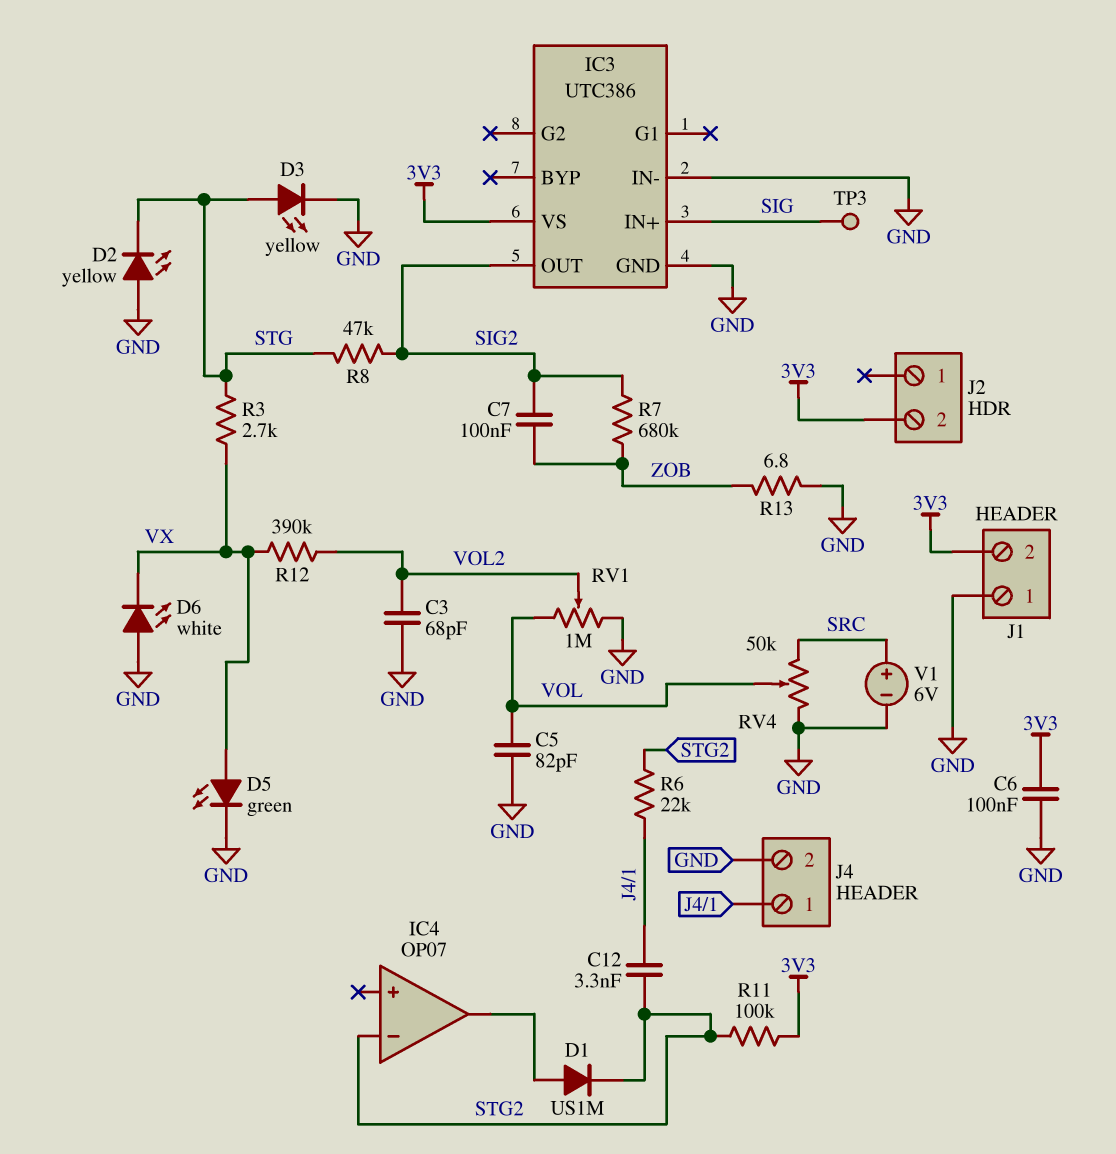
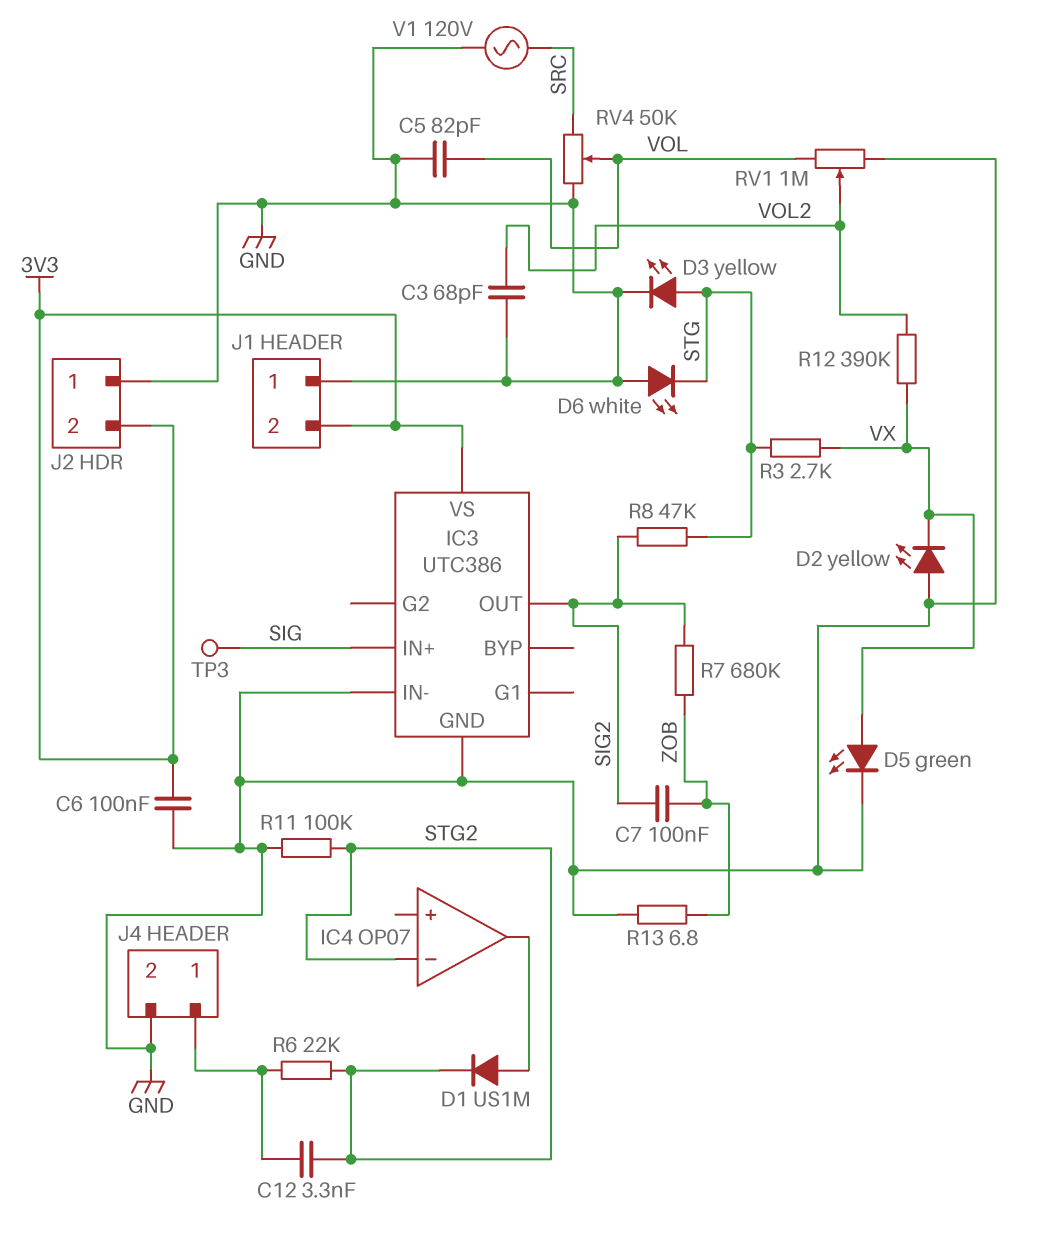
D2: LED yellow (A GND, K STG) -> LED yellow (A GND, K VX)
D6: LED white (A GND, K VX) -> LED white (A GND, K STG)
J2 pin 1: none -> GND
R11: 100k (3V3, STG2) -> 100k (GND, STG2)
V1: 6V (plus SRC, minus GND) -> AC 120V (GND, SRC)

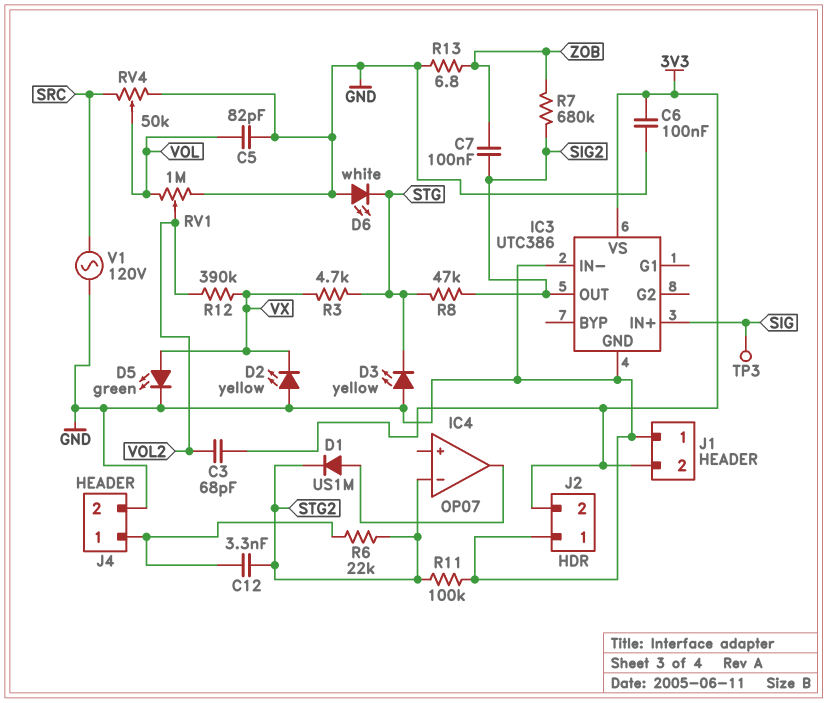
C3: 68pF (GND, VOL2) -> 68pF (3V3, VOL2)
D3: LED yellow (A STG, K GND) -> LED yellow (A GND, K STG)
R3: 2.7k (STG, VX) -> 4.7k (STG, VX)

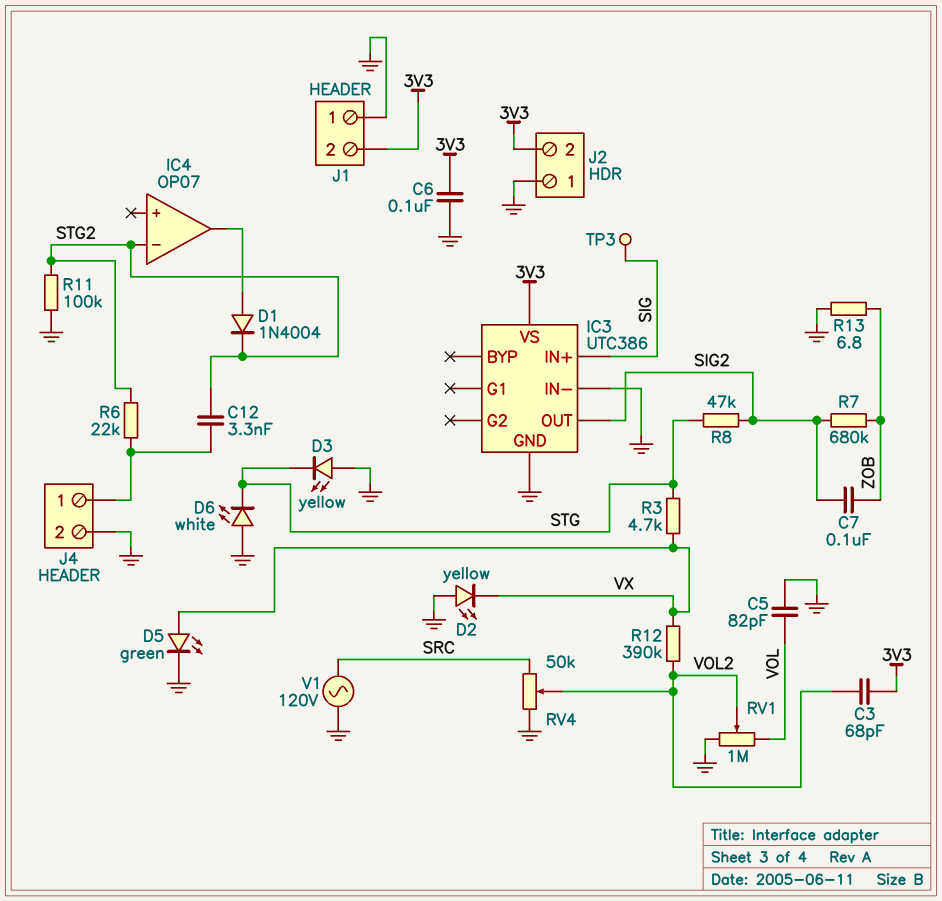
D1: diode US1M (A IC4/out, K STG2) -> diode 1N4004 (A IC4/out, K STG2)
RV4: 50k (GND, SRC, wiper VOL) -> 50k (GND, SRC, wiper VOL2)

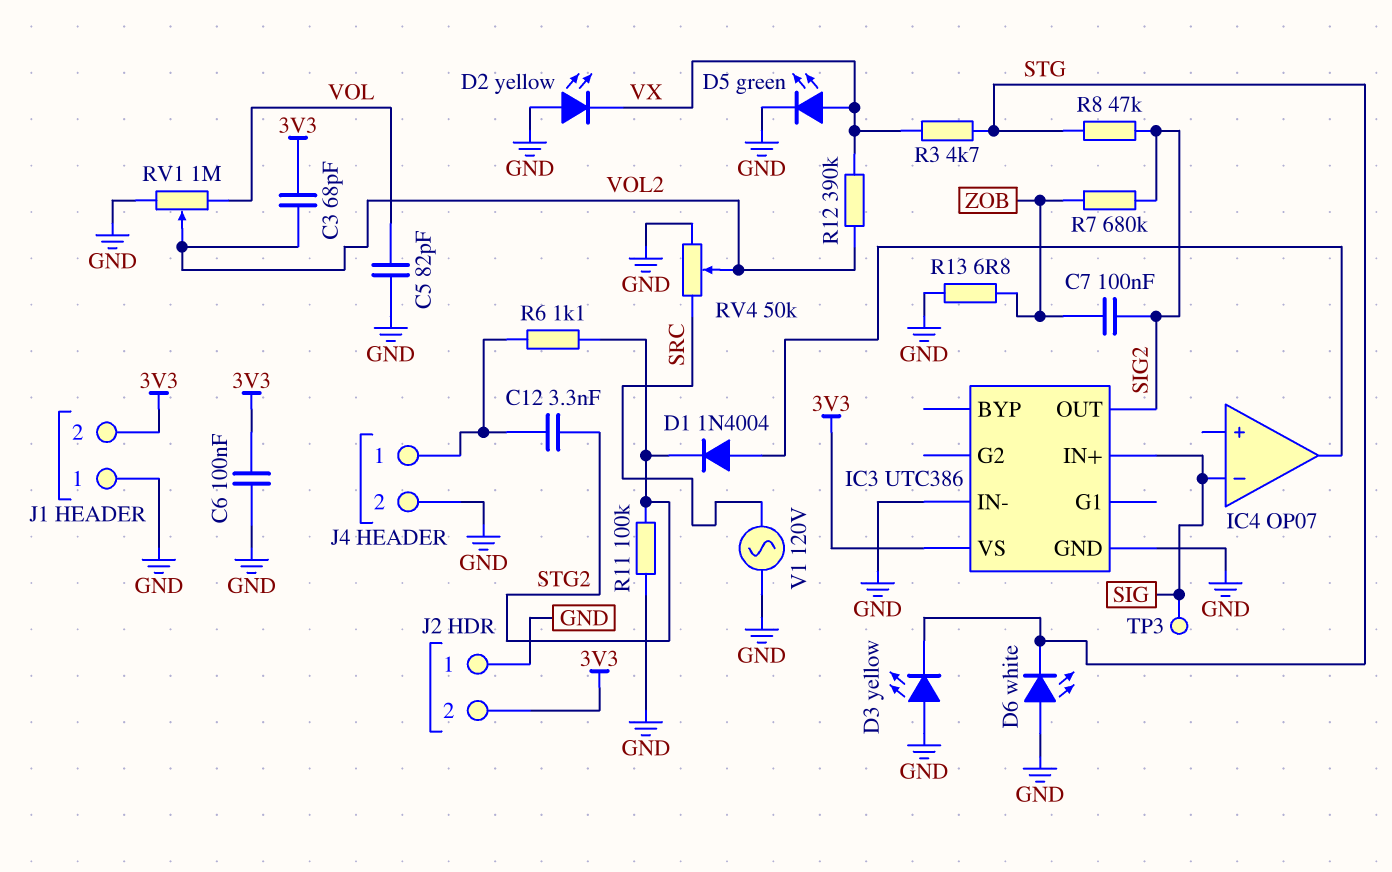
IC4 pin in-: STG2 -> SIG
R6: 22k (J4/1, STG2) -> 1.1k (J4/1, STG2)

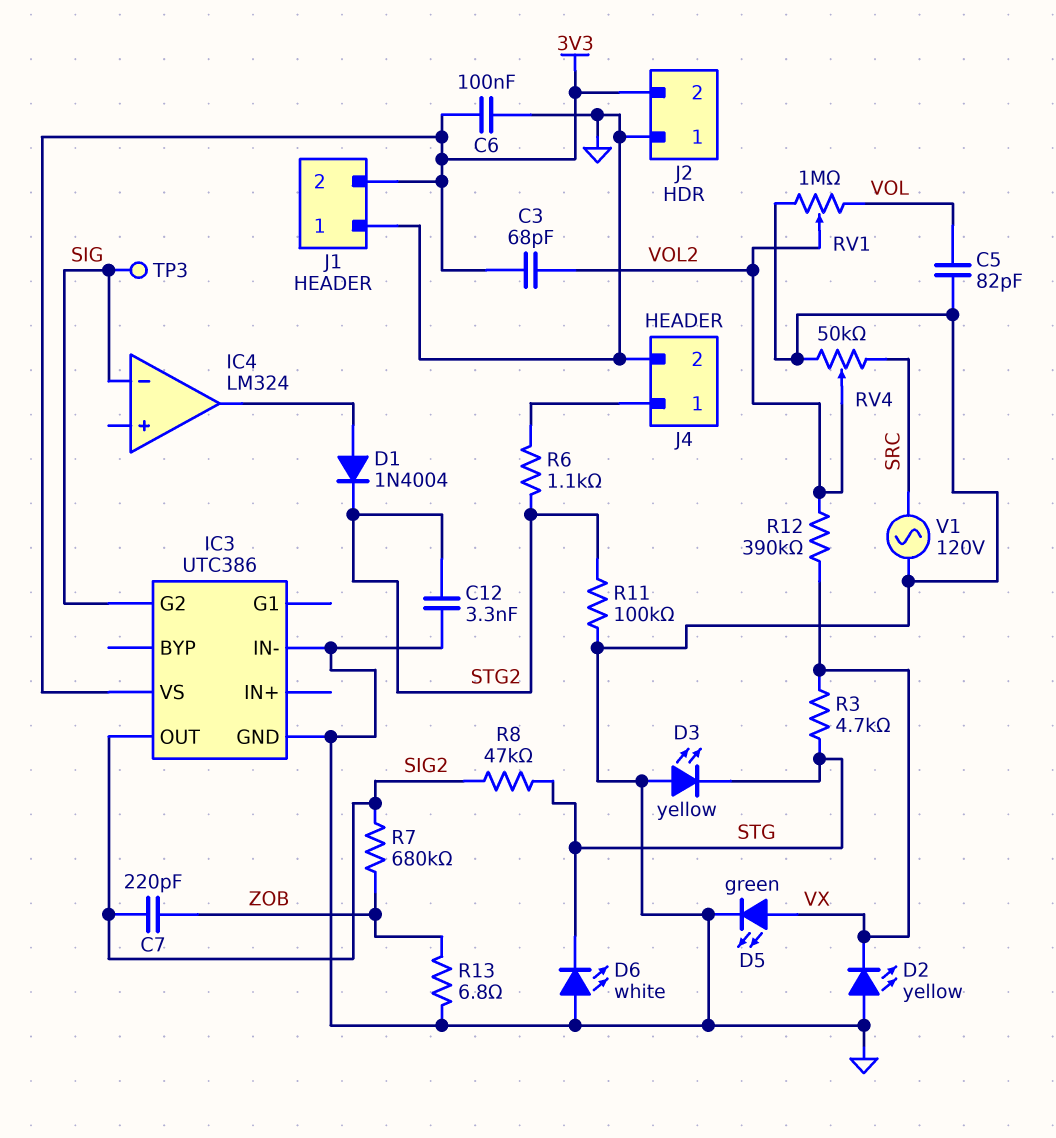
C7: 100nF (SIG2, ZOB) -> 220pF (SIG2, ZOB)
C12: 3.3nF (J4/1, STG2) -> 3.3nF (GND, STG2)
IC3 pin G2: none -> SIG
IC3 pin IN+: SIG -> none
IC4: OP07 -> LM324

